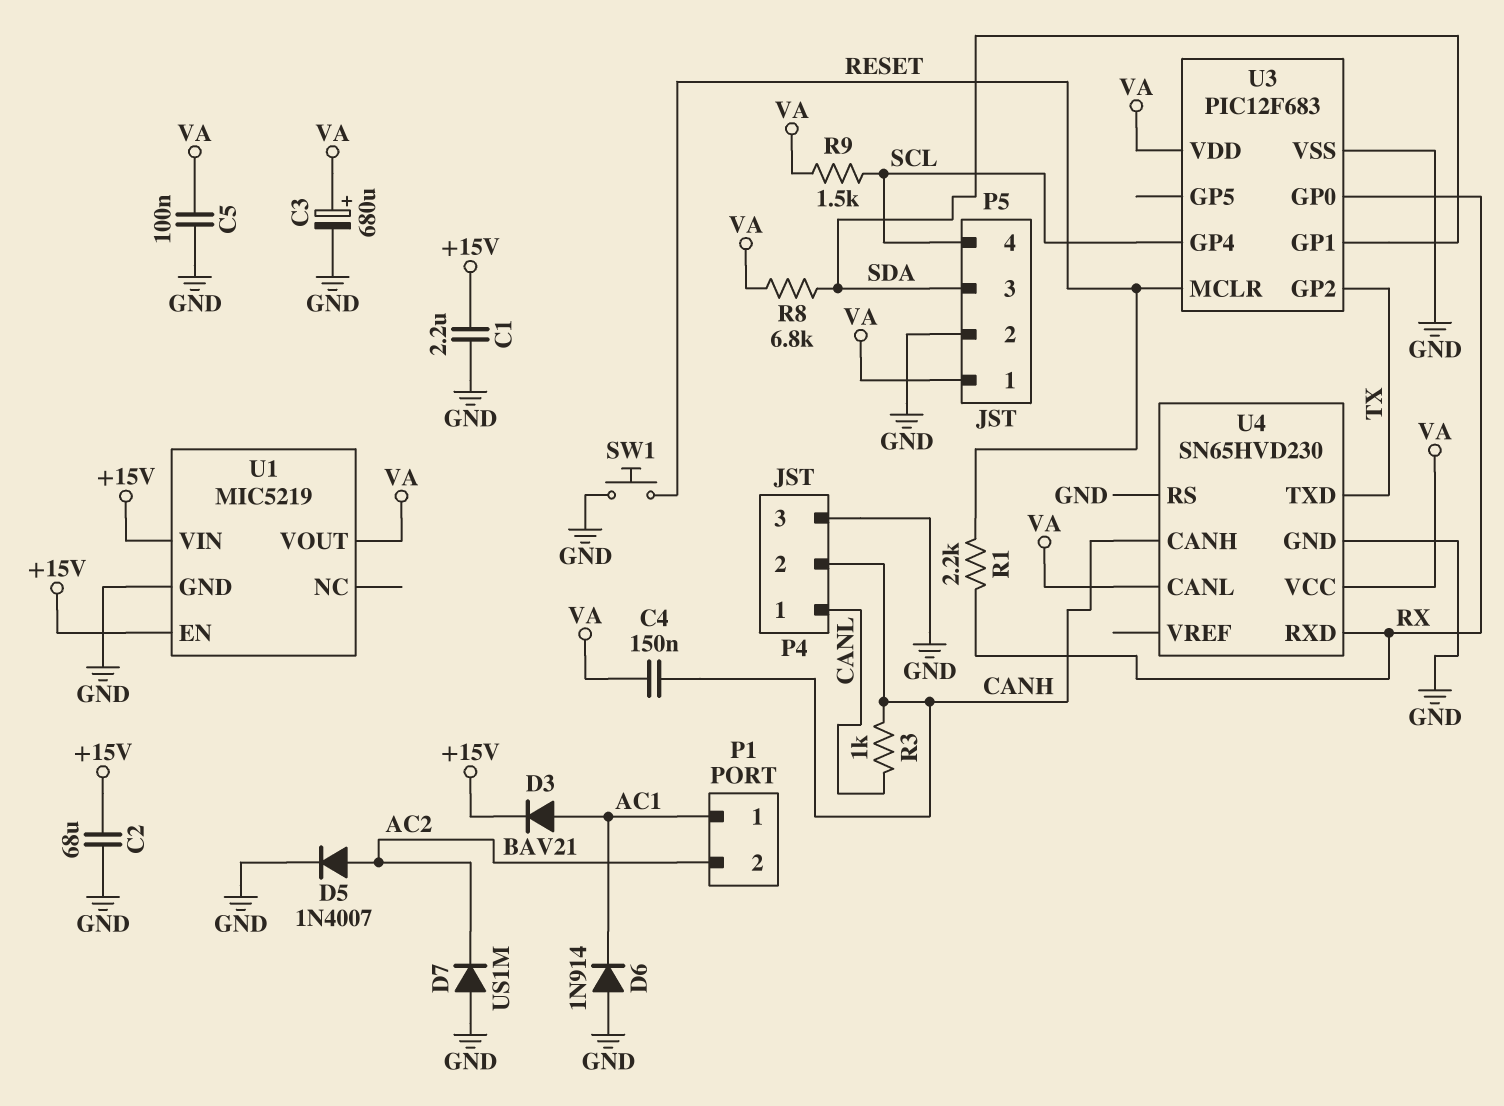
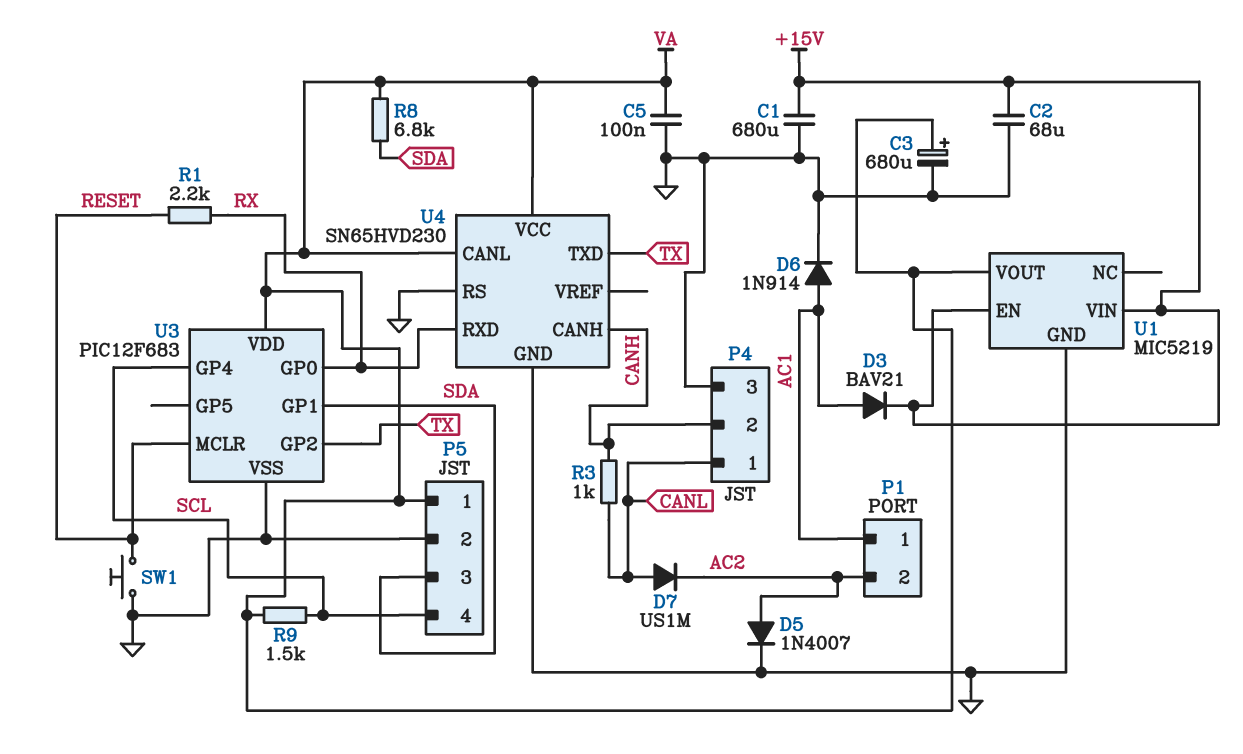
C1: 2.2uF (+15V, GND) -> 680uF (+15V, GND)
C4: 150nF (CANH, VA) -> none
D6: diode 1N914 (A GND, K AC1) -> diode 1N914 (A AC1, K GND)
D7: diode US1M (A GND, K AC2) -> diode US1M (A CANL, K AC2)

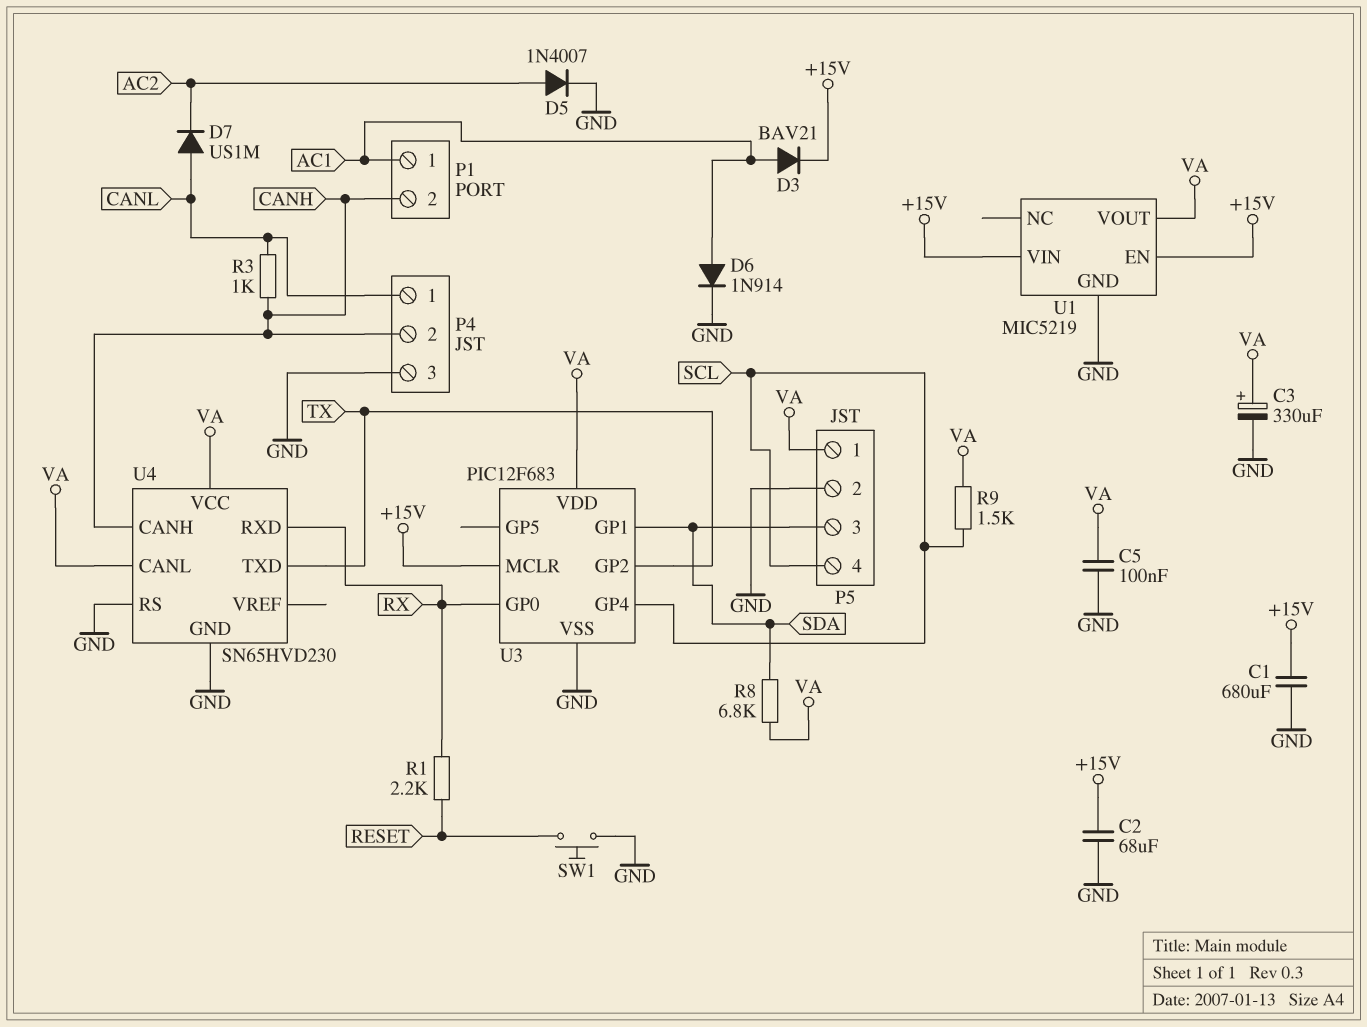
C3: 680uF (plus VA, minus GND) -> 330uF (plus VA, minus GND)
P1 pin 2: AC2 -> CANH
U3 pin MCLR: RESET -> +15V

